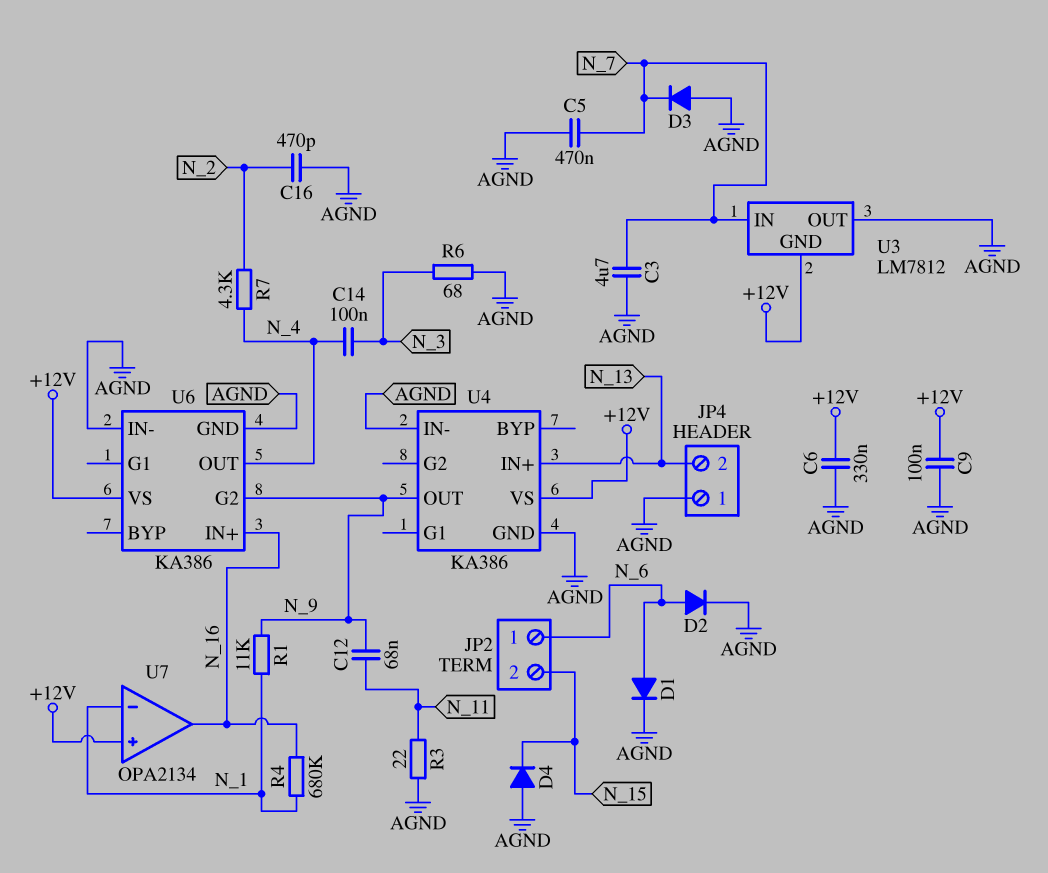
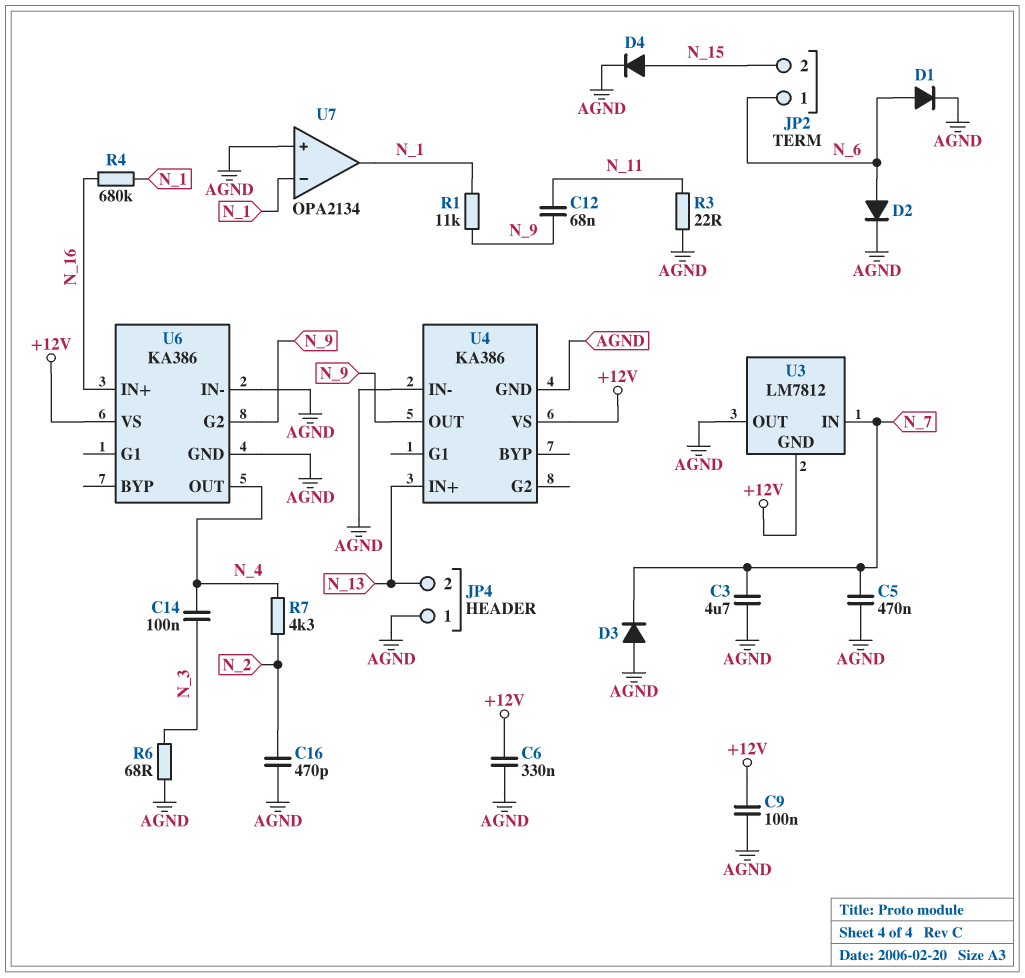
D4: diode (A AGND, K N_15) -> diode (A N_15, K AGND)
U7 pin in+: +12V -> AGND
U7 pin out: N_16 -> N_1

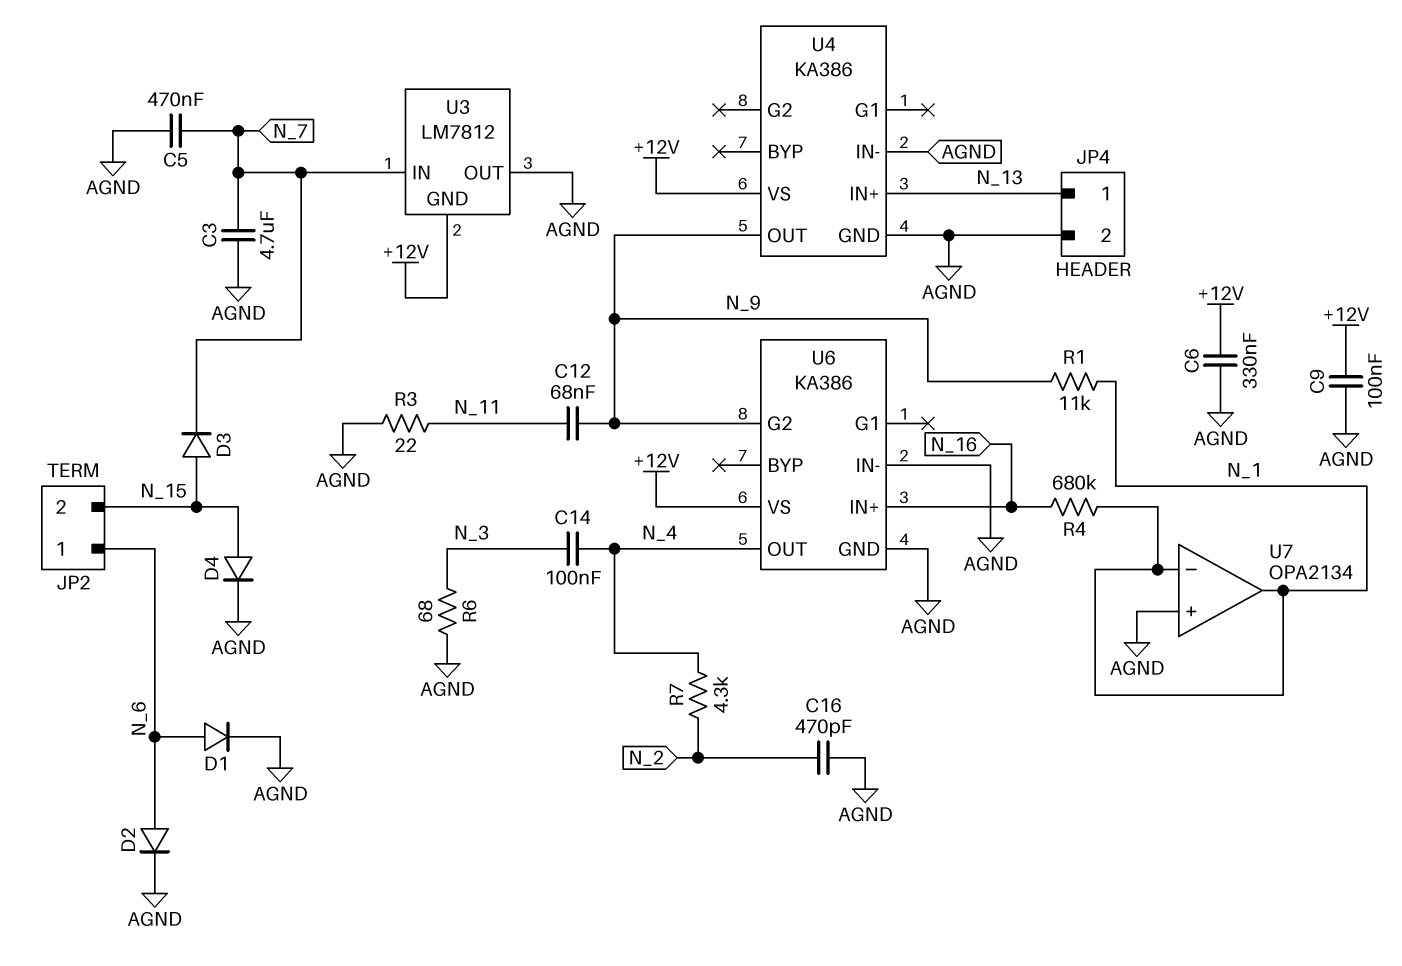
D3: diode (A AGND, K N_7) -> diode (A N_15, K N_7)
JP4 pin 1: AGND -> N_13
JP4 pin 2: N_13 -> AGND

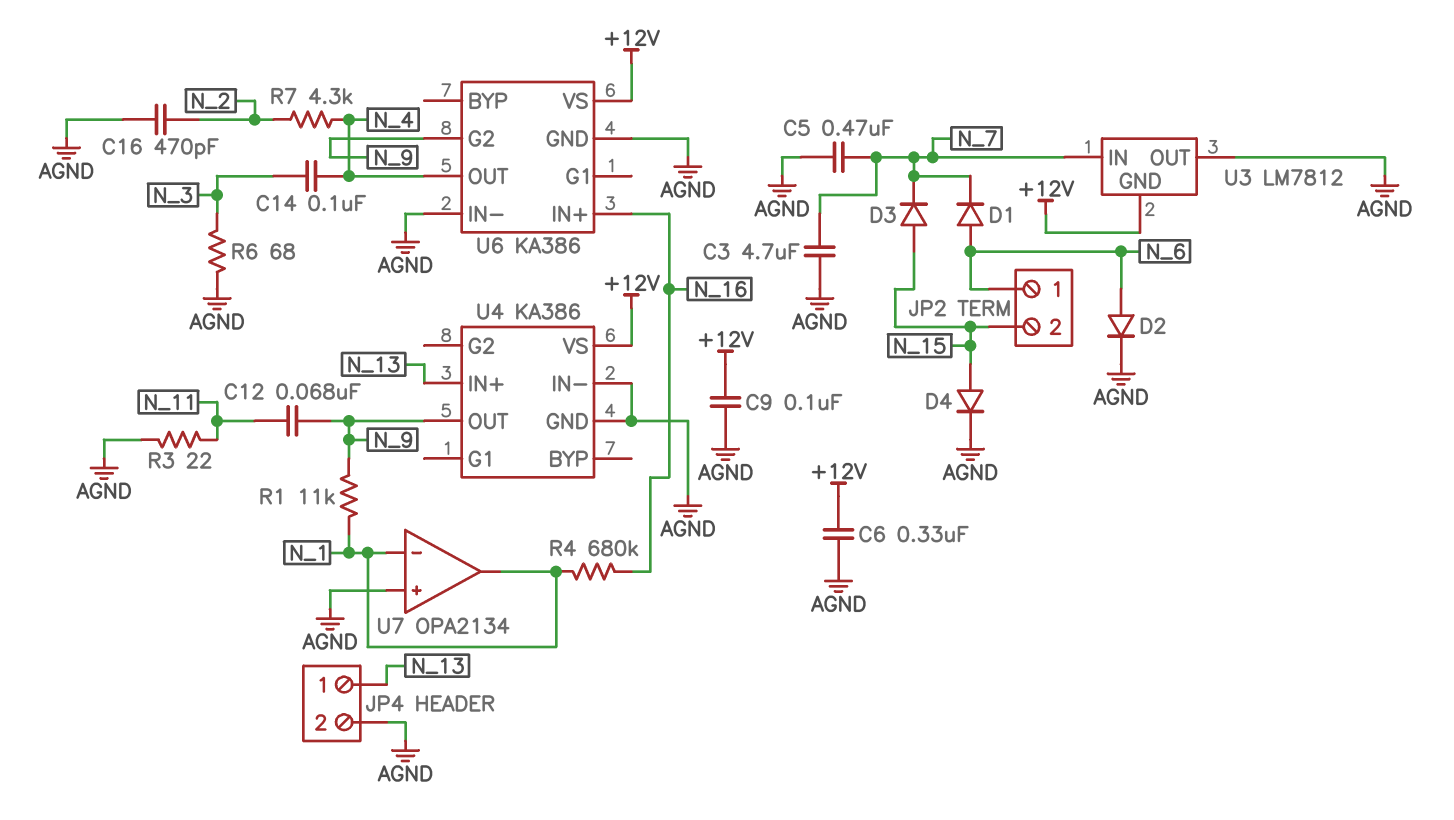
D1: diode (A N_6, K AGND) -> diode (A N_6, K N_7)

